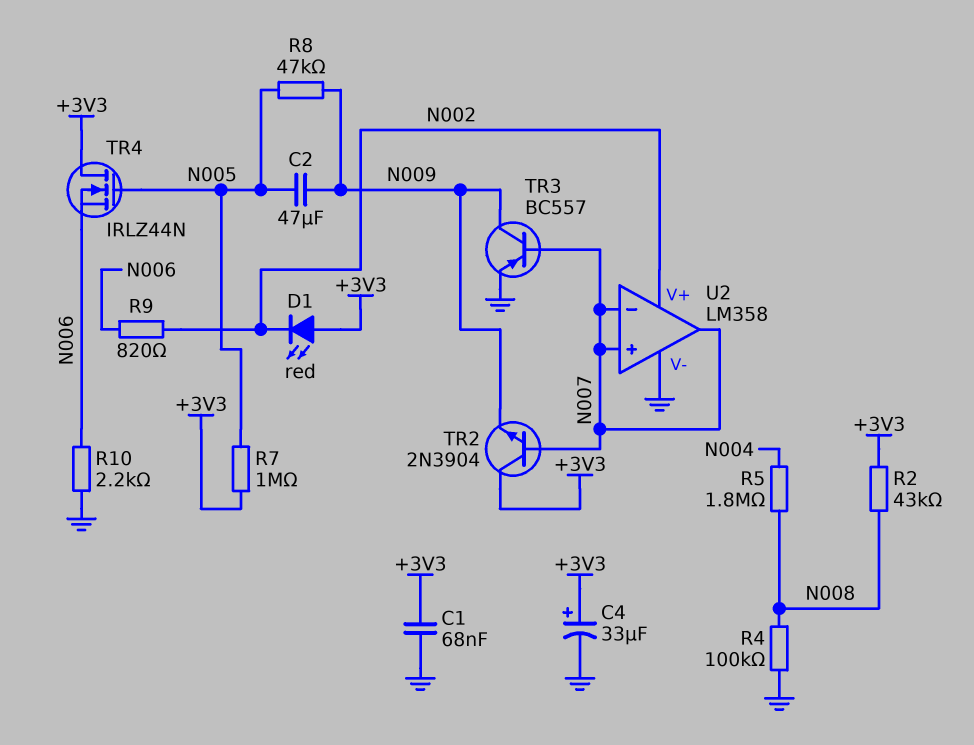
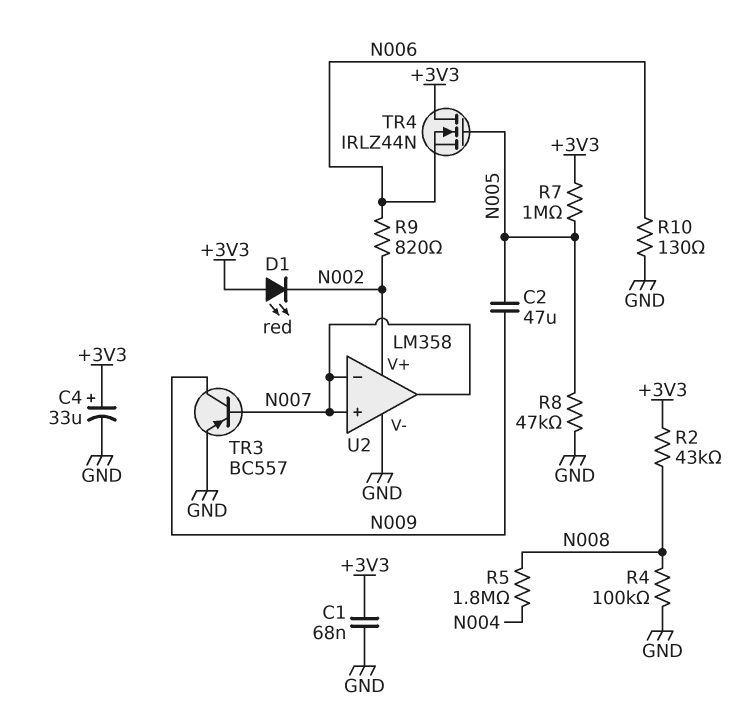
R8: 47k (N005, N009) -> 47k (GND, N005)
R10: 2.2k (GND, N006) -> 130 (GND, N006)
TR2: NPN 2N3904 (B N007, C +3V3, E N009) -> none

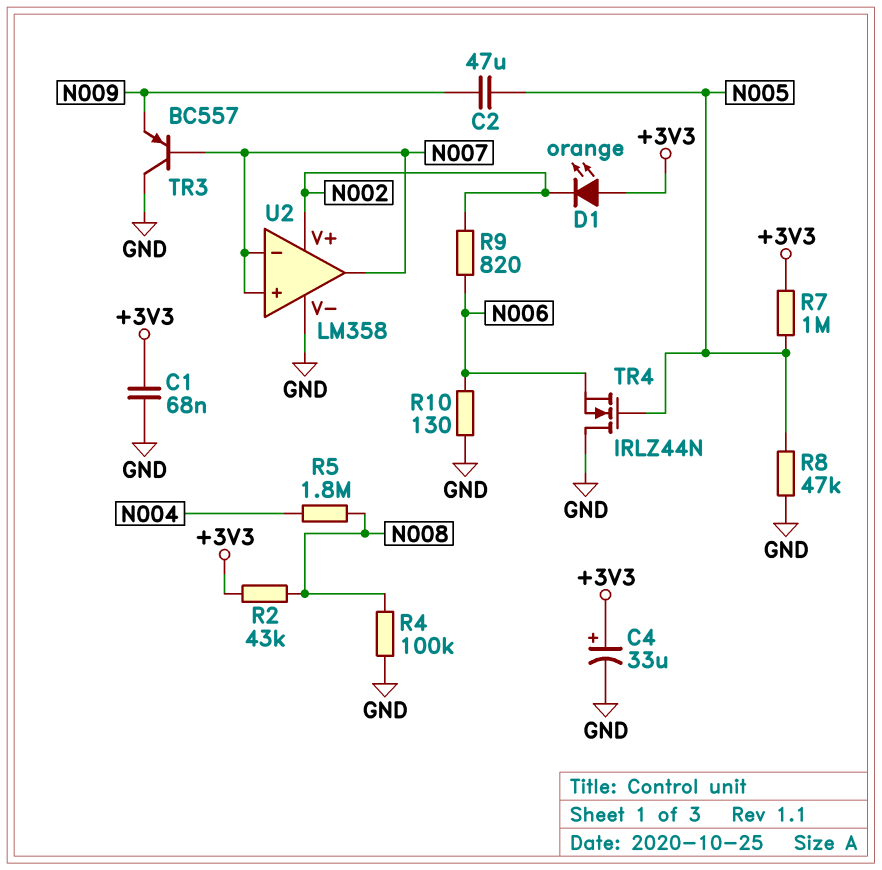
D1: LED red (A +3V3, K N002) -> LED orange (A +3V3, K N002)
TR3: PNP BC557 (B N007, C N009, E GND) -> PNP BC557 (B N007, C GND, E N009)
TR4: NMOS IRLZ44N (G N005, D +3V3, S N006) -> NMOS IRLZ44N (G N005, D GND, S N006)

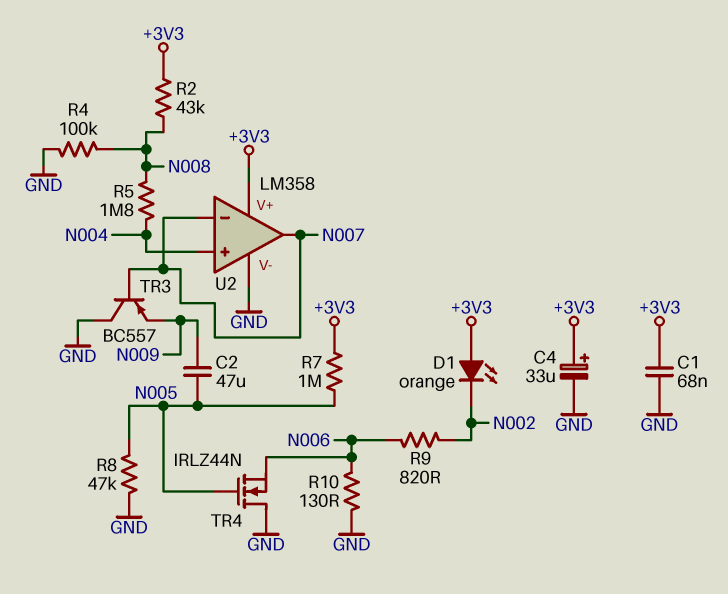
U2 pin V+: N002 -> +3V3
U2 pin in+: N007 -> N004

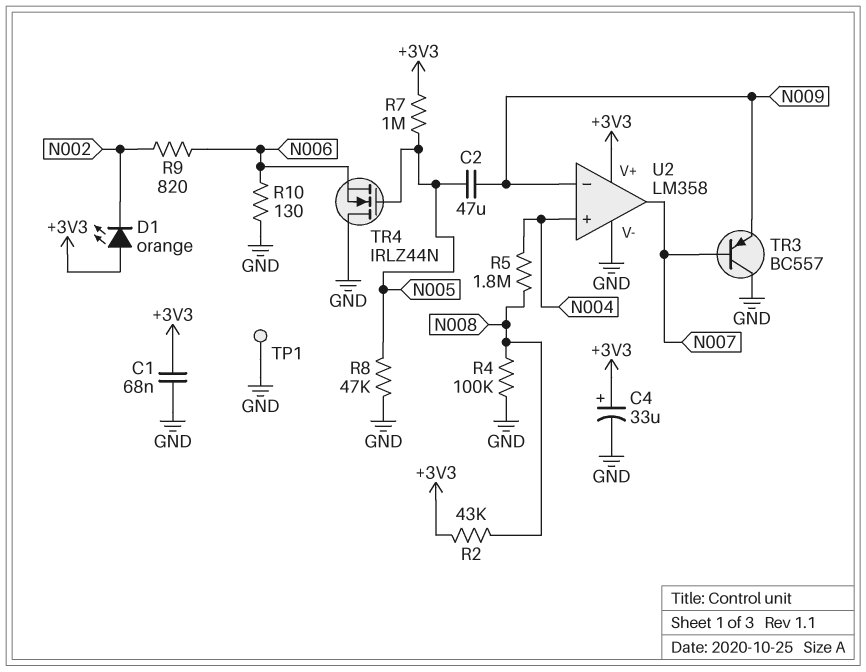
TP1: none -> test point (GND)
U2 pin in-: N007 -> N009

